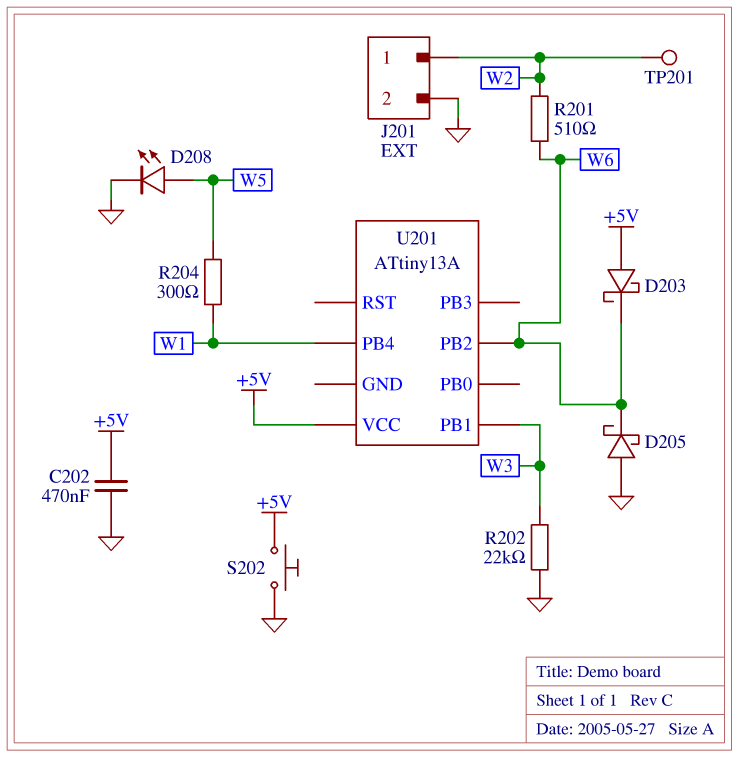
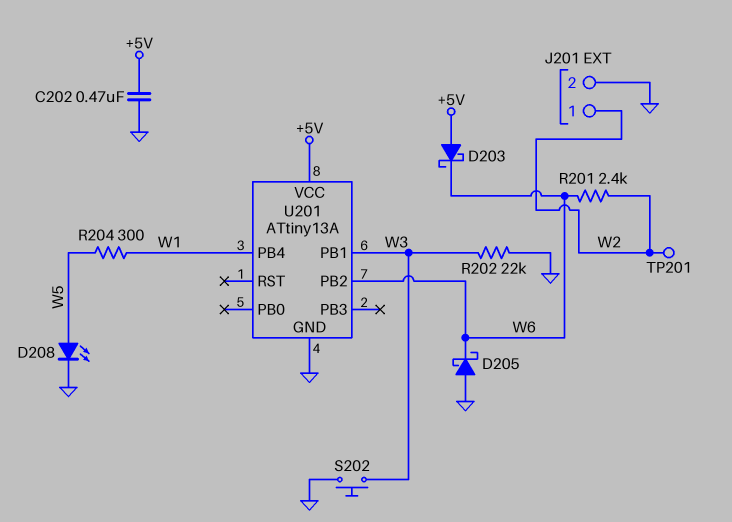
R201: 510 (W2, W6) -> 2.4k (W2, W6)
S202: button (+5V, GND) -> button (GND, W3)
U201 pin GND: none -> GND

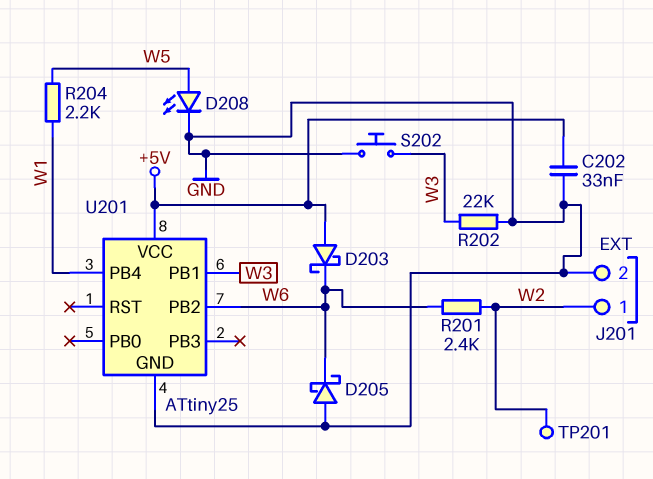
C202: 470nF (+5V, GND) -> 33nF (+5V, GND)
R204: 300 (W1, W5) -> 2.2k (W1, W5)
U201: ATtiny13A -> ATtiny25

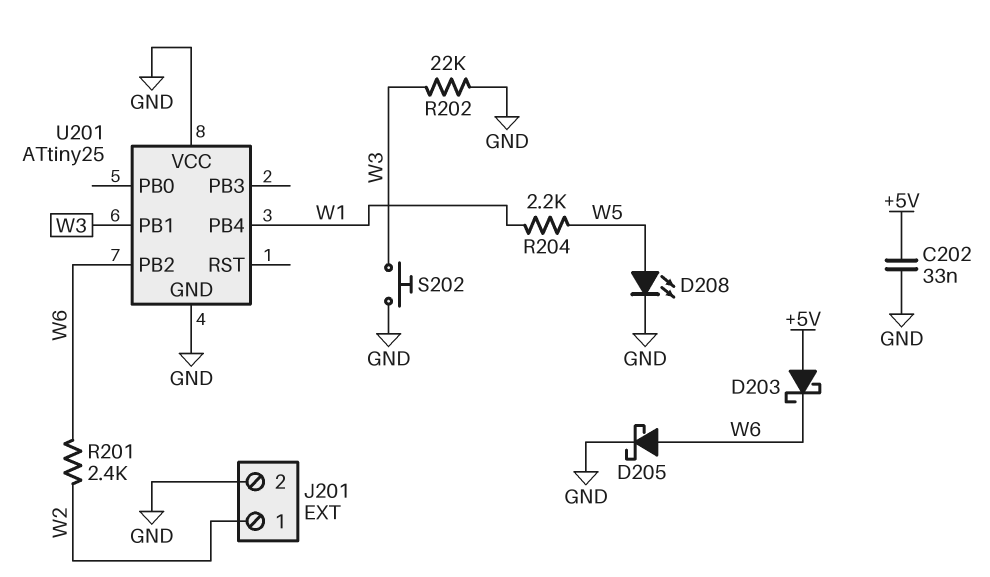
D205: schottky (A GND, K W6) -> schottky (A W6, K GND)
TP201: test point (W2) -> none
U201 pin VCC: +5V -> GND

